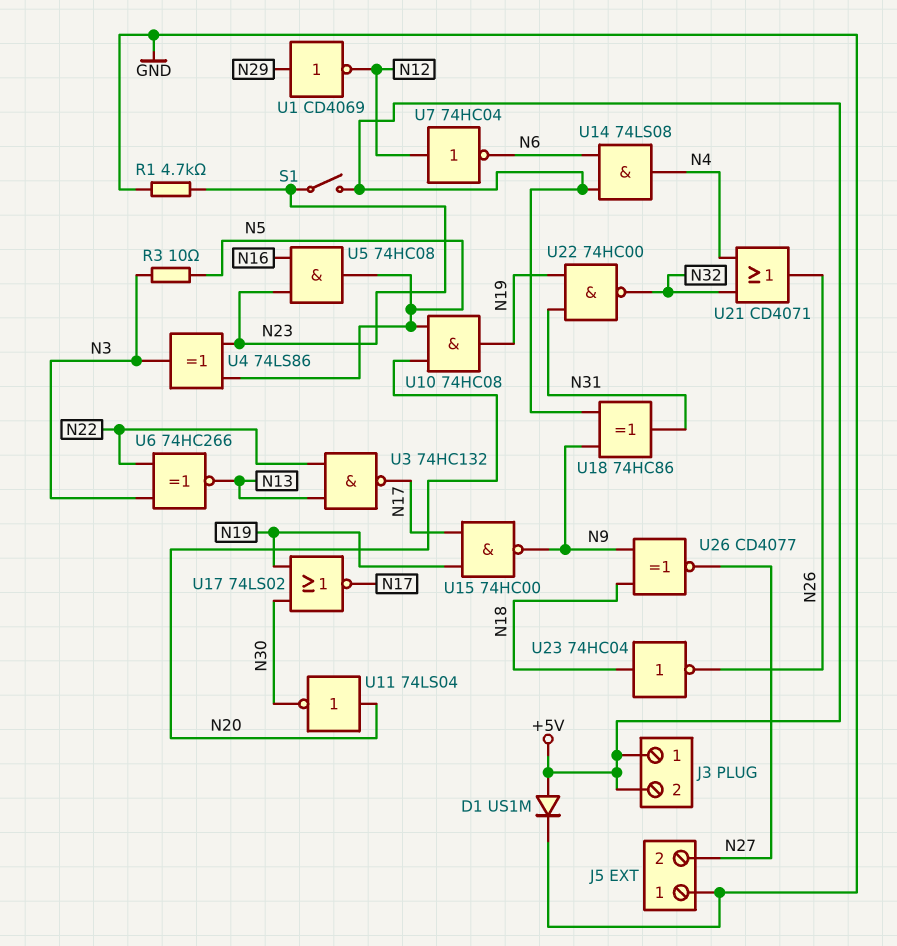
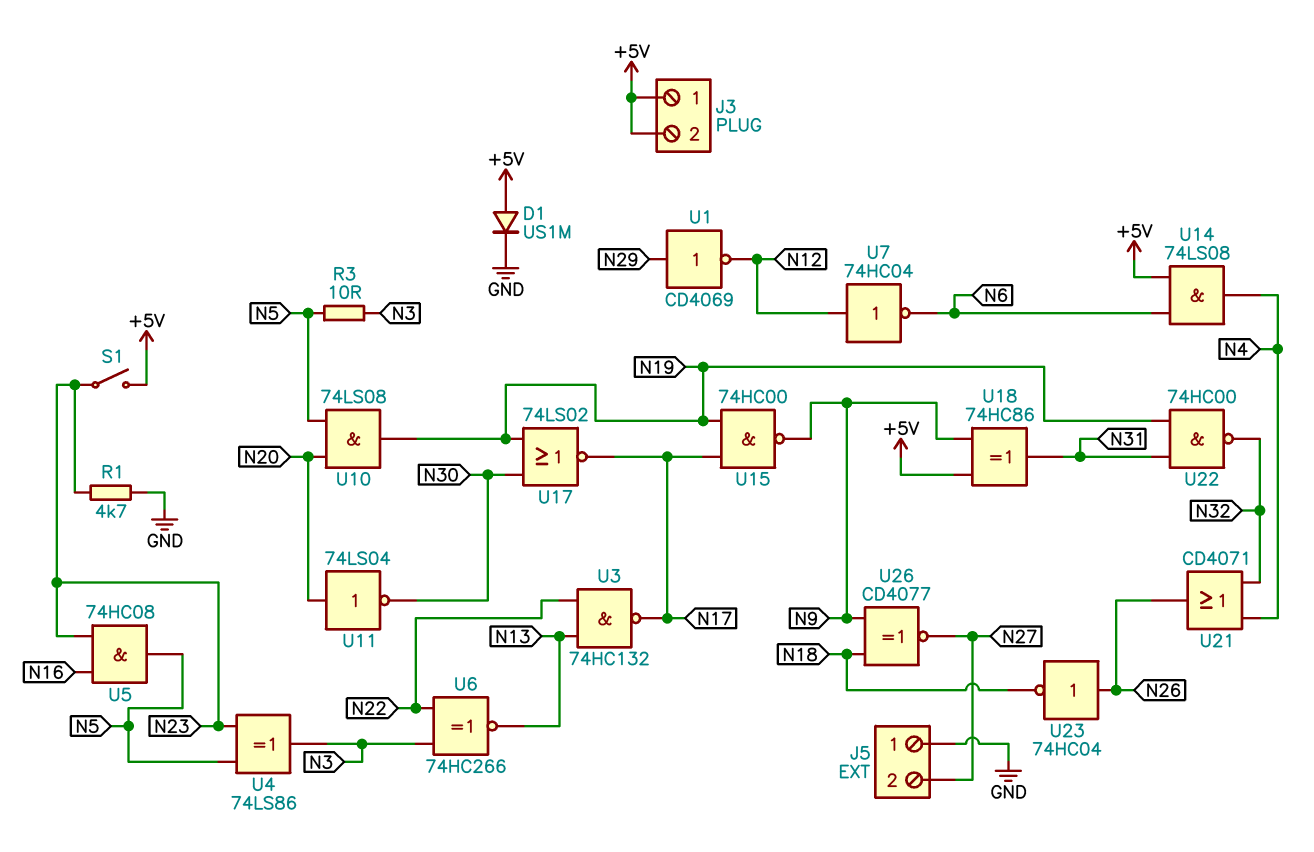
U10: AND 74HC08 (in N5, in N20, out N19) -> AND 74LS08 (in N5, in N20, out N19)
U23: NOT 74HC04 (in N18, out N26) -> NOT 74HC04 (in N26, out N18)

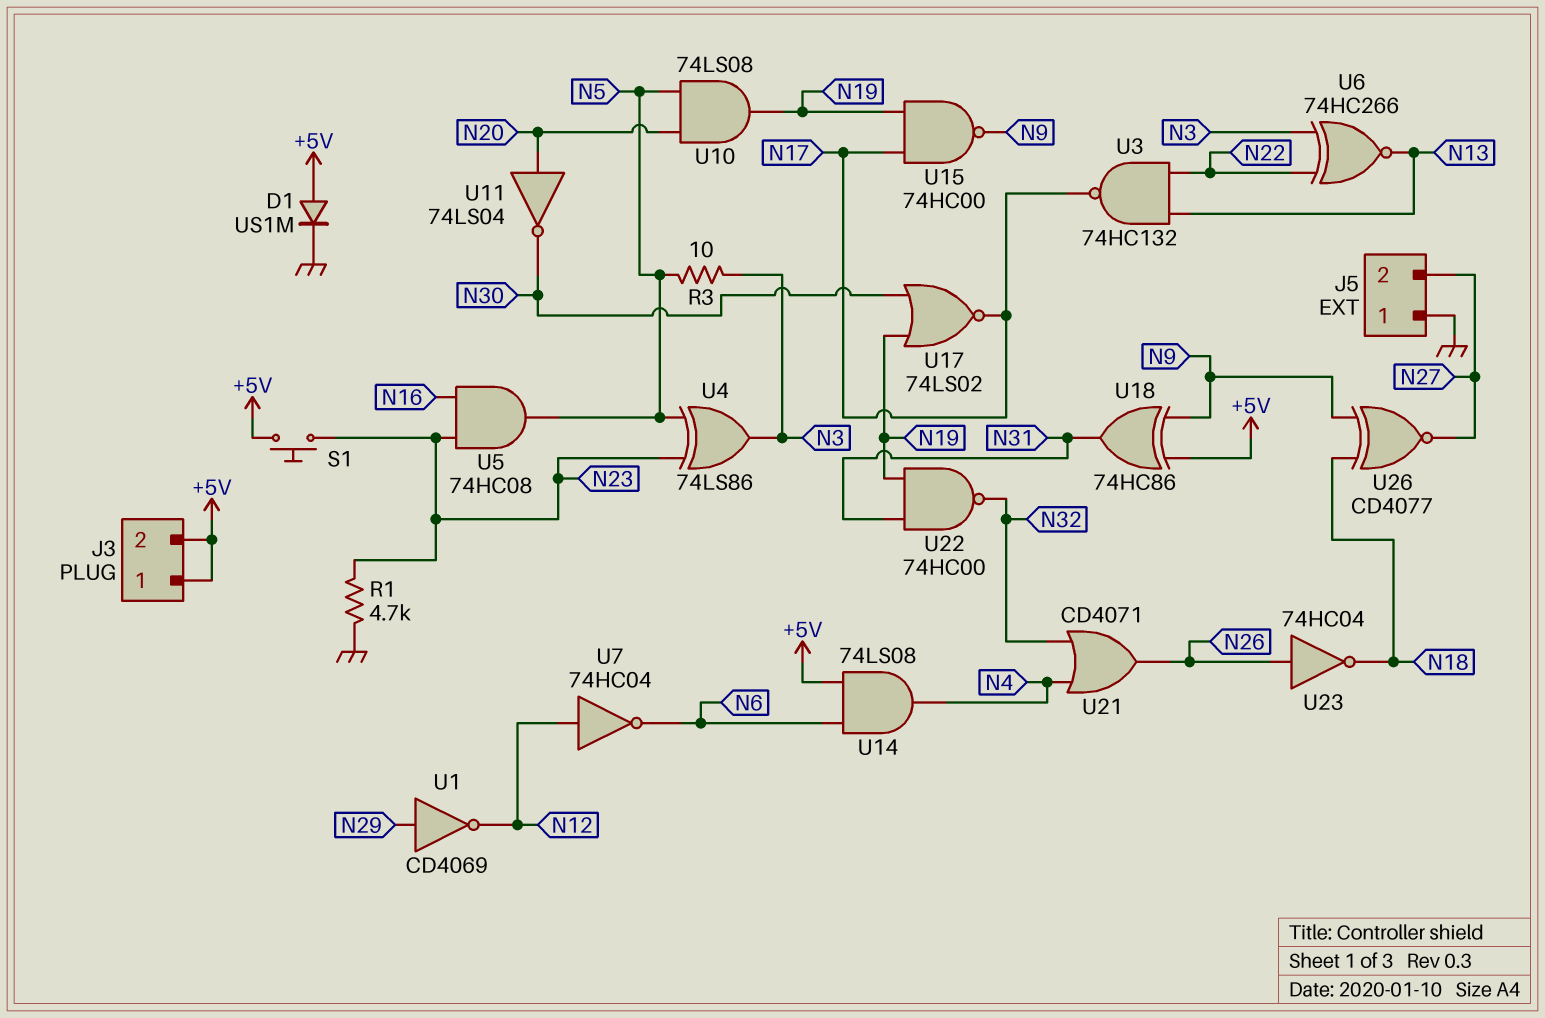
S1: switch (+5V, N23) -> button (+5V, N23)

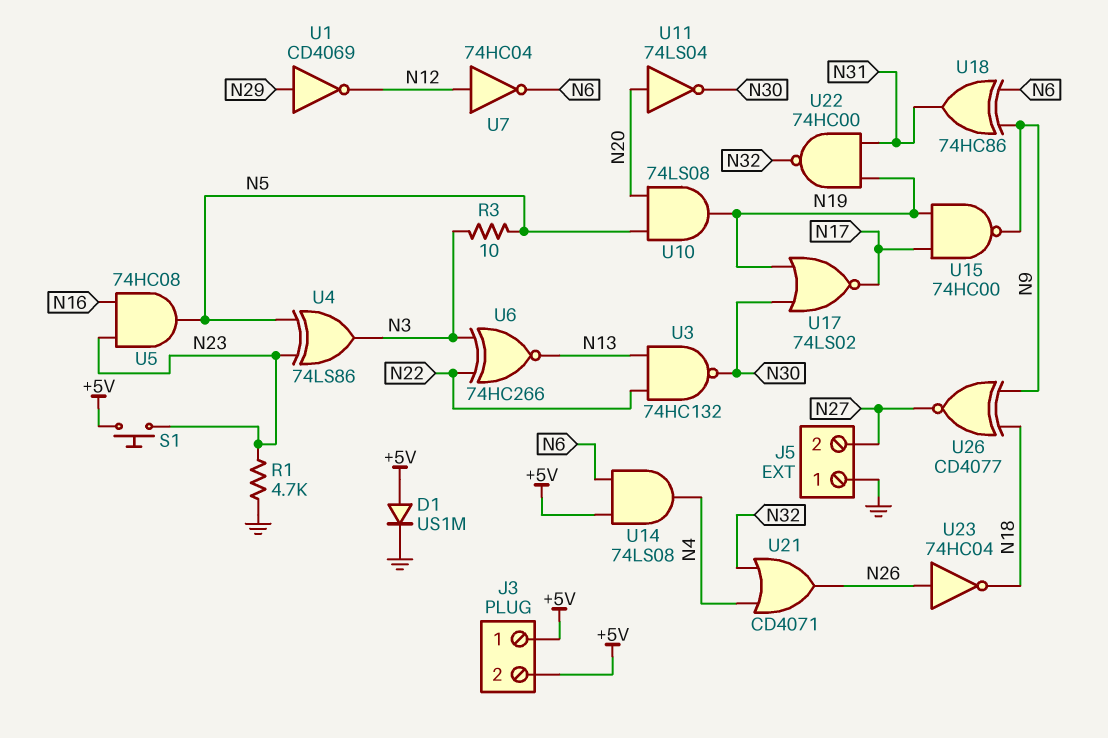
U3: NAND 74HC132 (in N13, in N22, out N17) -> NAND 74HC132 (in N13, in N22, out N30)
U18: XOR 74HC86 (in +5V, in N9, out N31) -> XOR 74HC86 (in N6, in N9, out N31)

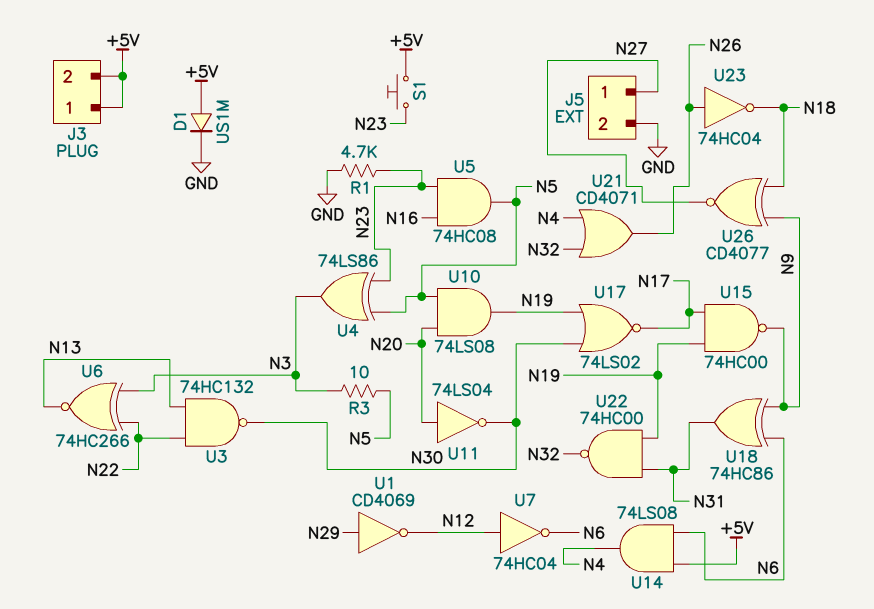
J5 pin 1: GND -> N27
J5 pin 2: N27 -> GND

